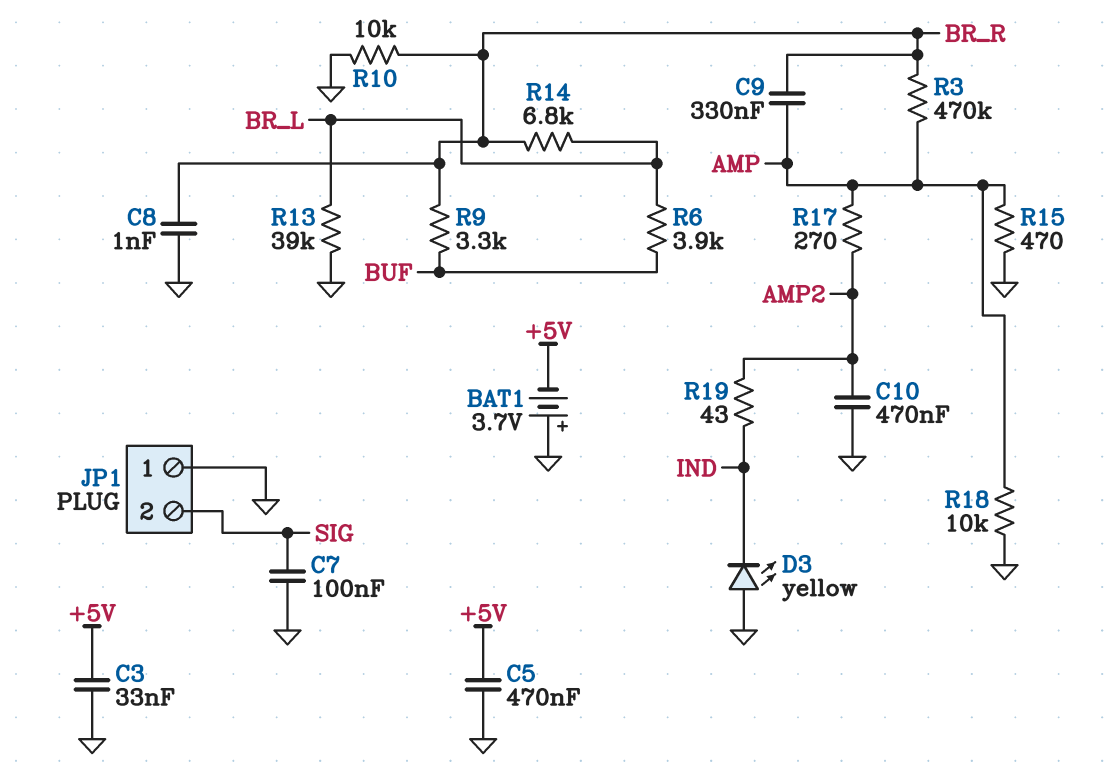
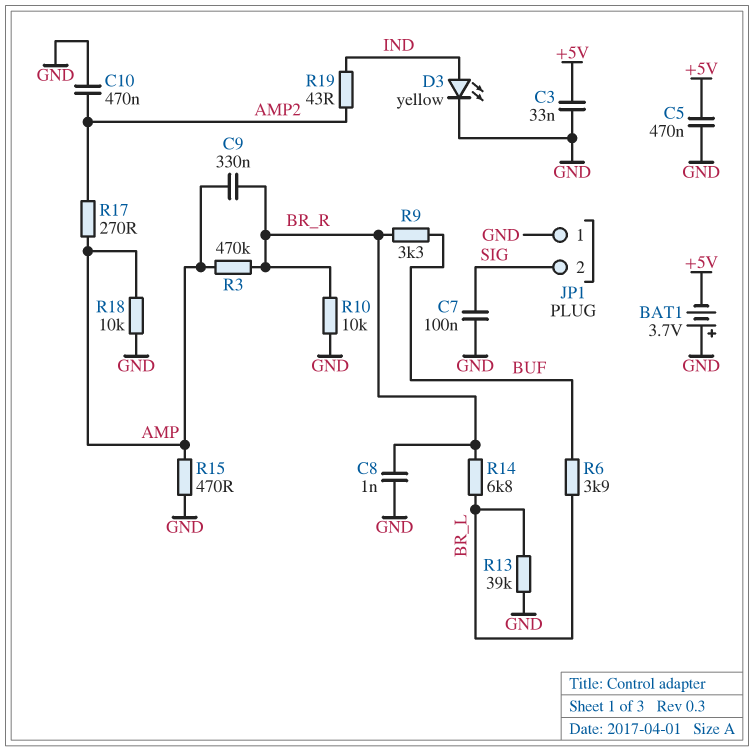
D3: LED yellow (A GND, K IND) -> LED yellow (A IND, K GND)

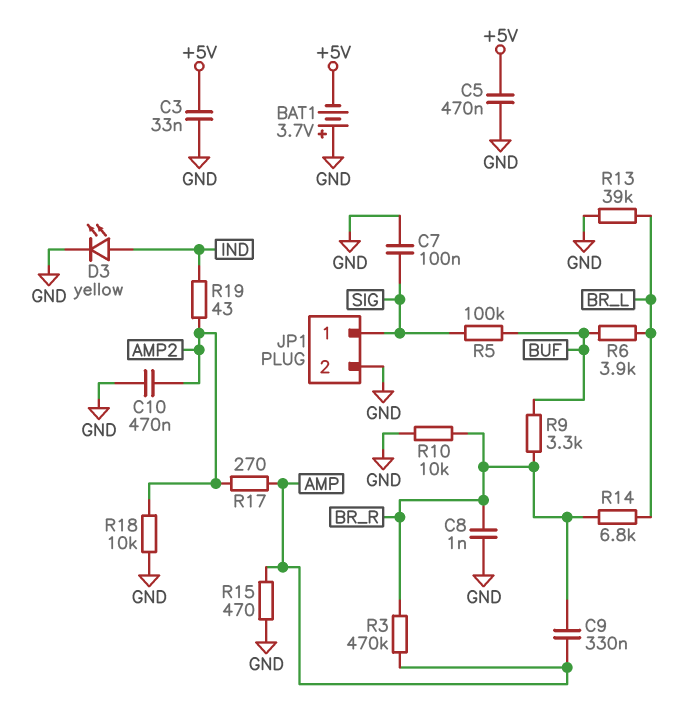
JP1 pin 1: GND -> SIG
JP1 pin 2: SIG -> GND
R5: none -> 100k (BUF, SIG)
R18: 10k (AMP, GND) -> 10k (AMP2, GND)

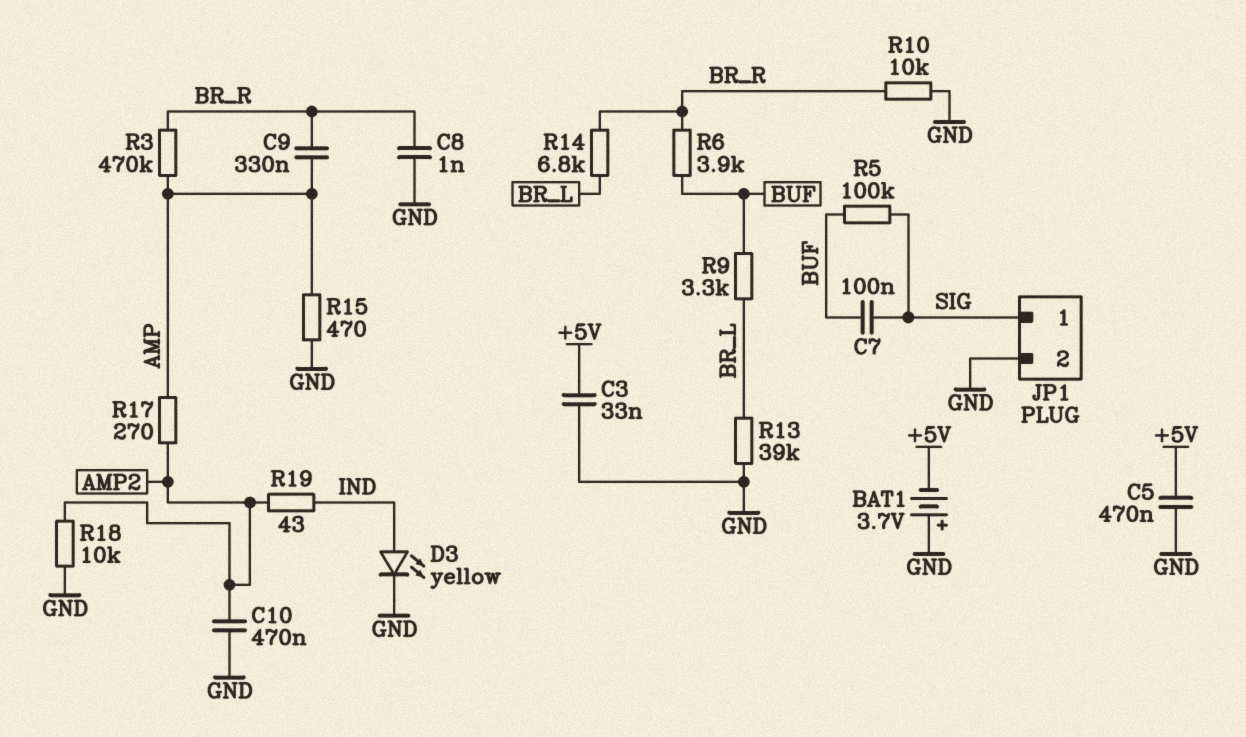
C7: 100nF (GND, SIG) -> 100nF (BUF, SIG)
R6: 3.9k (BR_L, BUF) -> 3.9k (BR_R, BUF)
R9: 3.3k (BR_R, BUF) -> 3.3k (BR_L, BUF)

